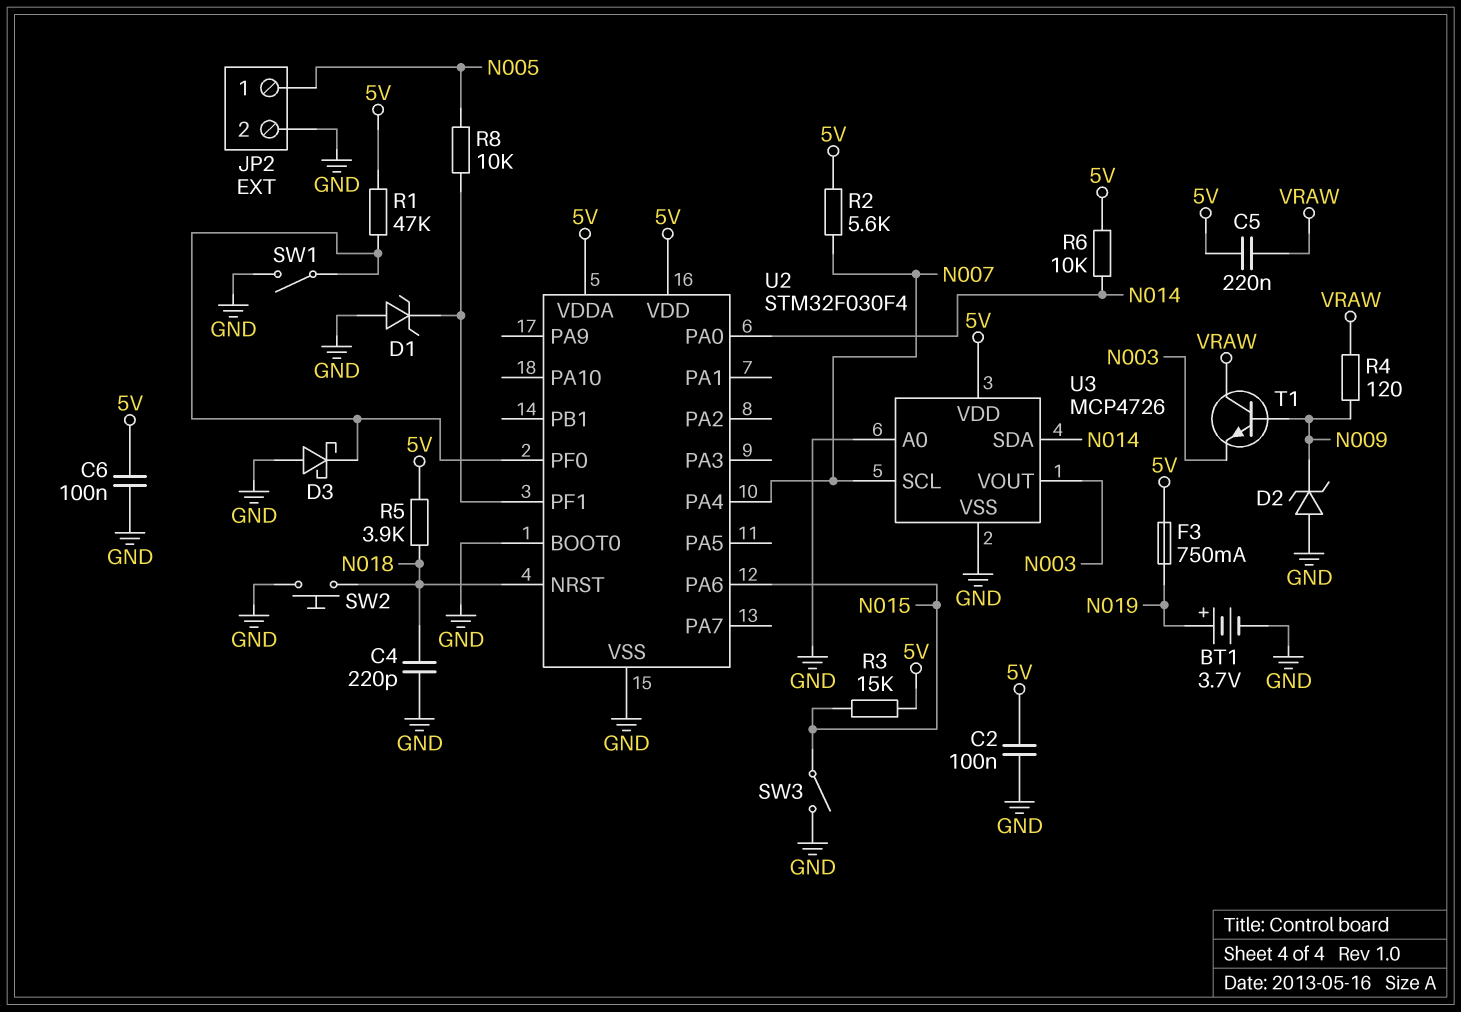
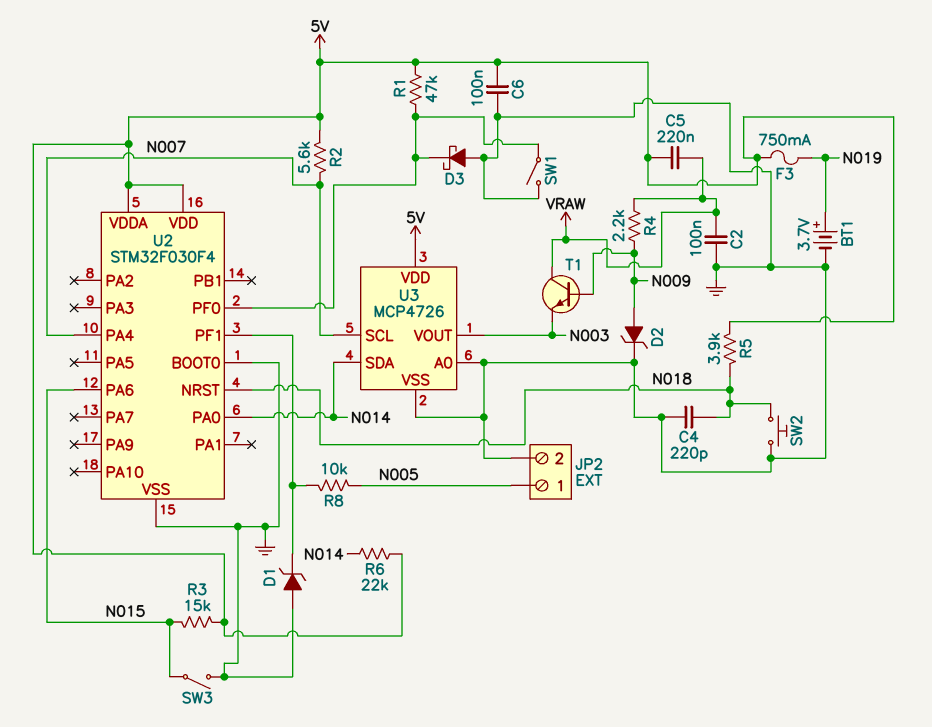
C2: 100nF (5V, GND) -> 100nF (GND, VRAW)
D2: zener (A GND, K N009) -> zener (A N009, K GND)
R4: 120 (N009, VRAW) -> 2.2k (N009, VRAW)
R6: 10k (5V, N014) -> 22k (5V, N014)

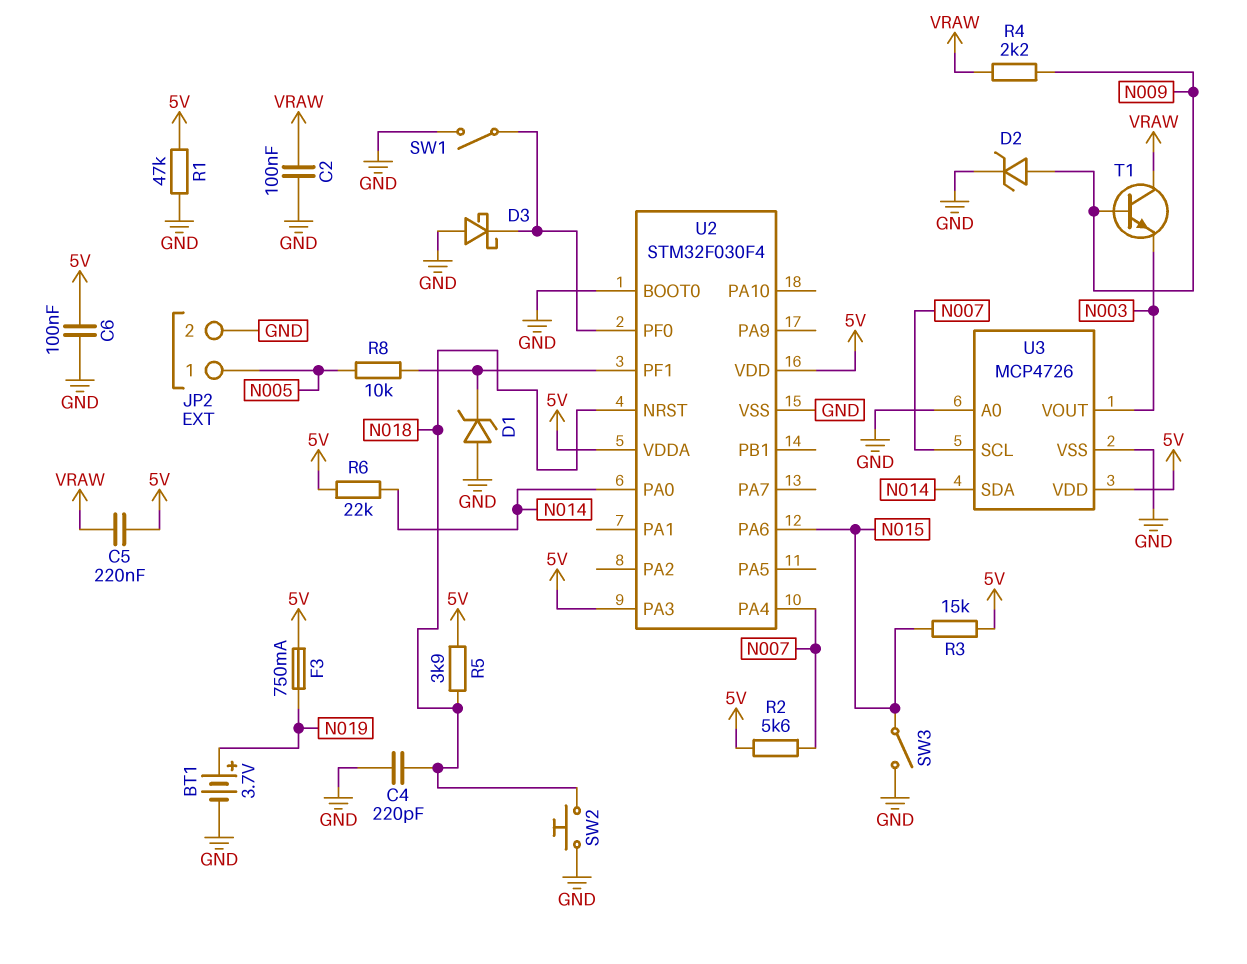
R1: 47k (5V, U2/PF0) -> 47k (5V, GND)
U2 pin PA3: none -> 5V

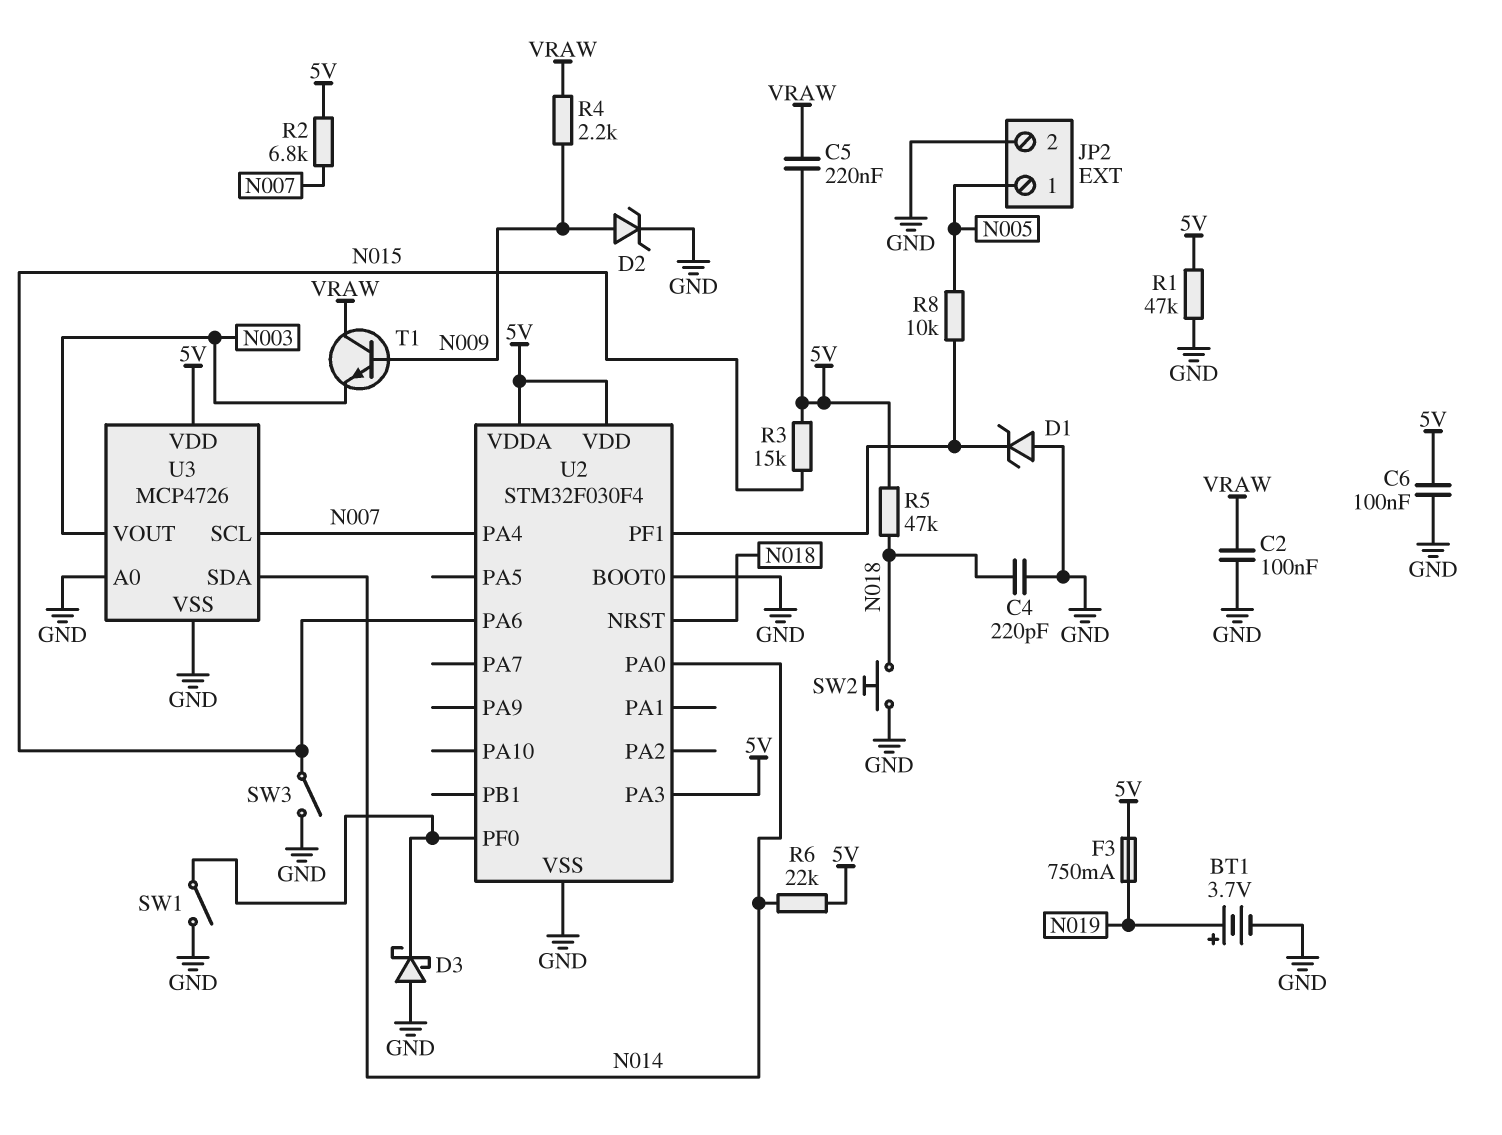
R2: 5.6k (5V, N007) -> 6.8k (5V, N007)
R5: 3.9k (5V, N018) -> 47k (5V, N018)

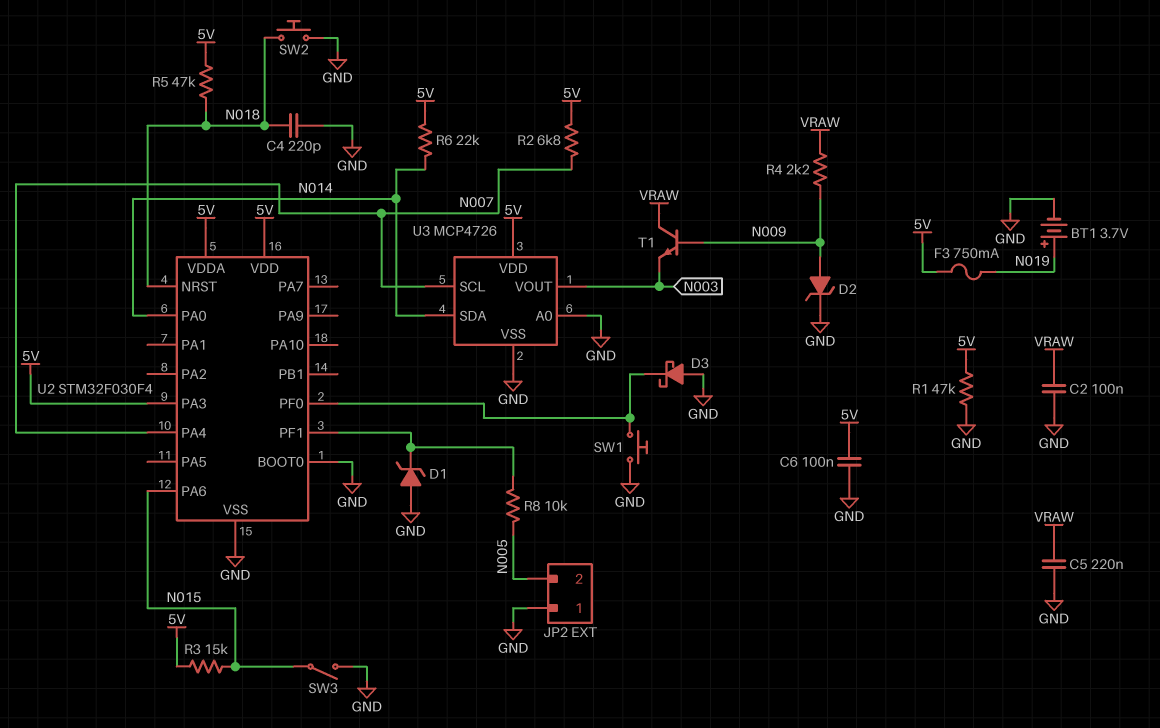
C5: 220nF (5V, VRAW) -> 220nF (GND, VRAW)
JP2 pin 1: N005 -> GND
JP2 pin 2: GND -> N005
SW1: switch (GND, U2/PF0) -> button (GND, U2/PF0)

